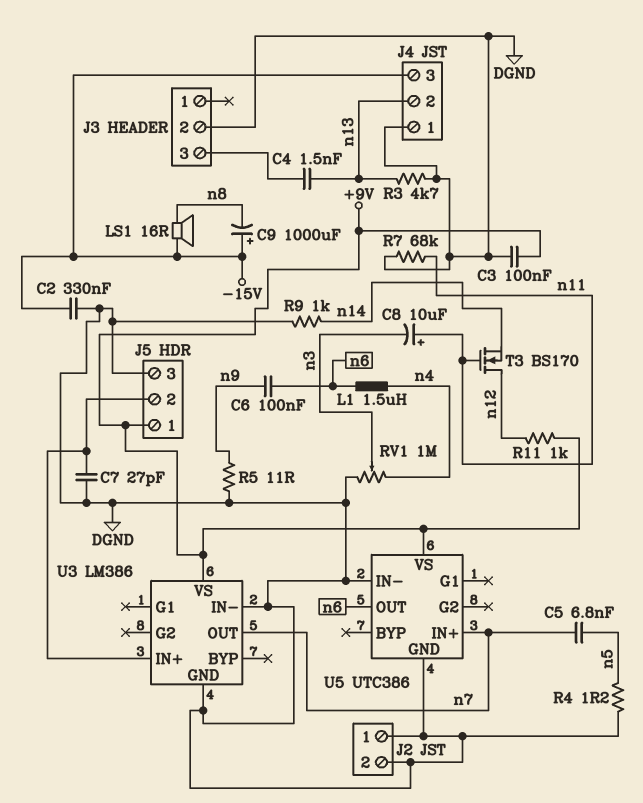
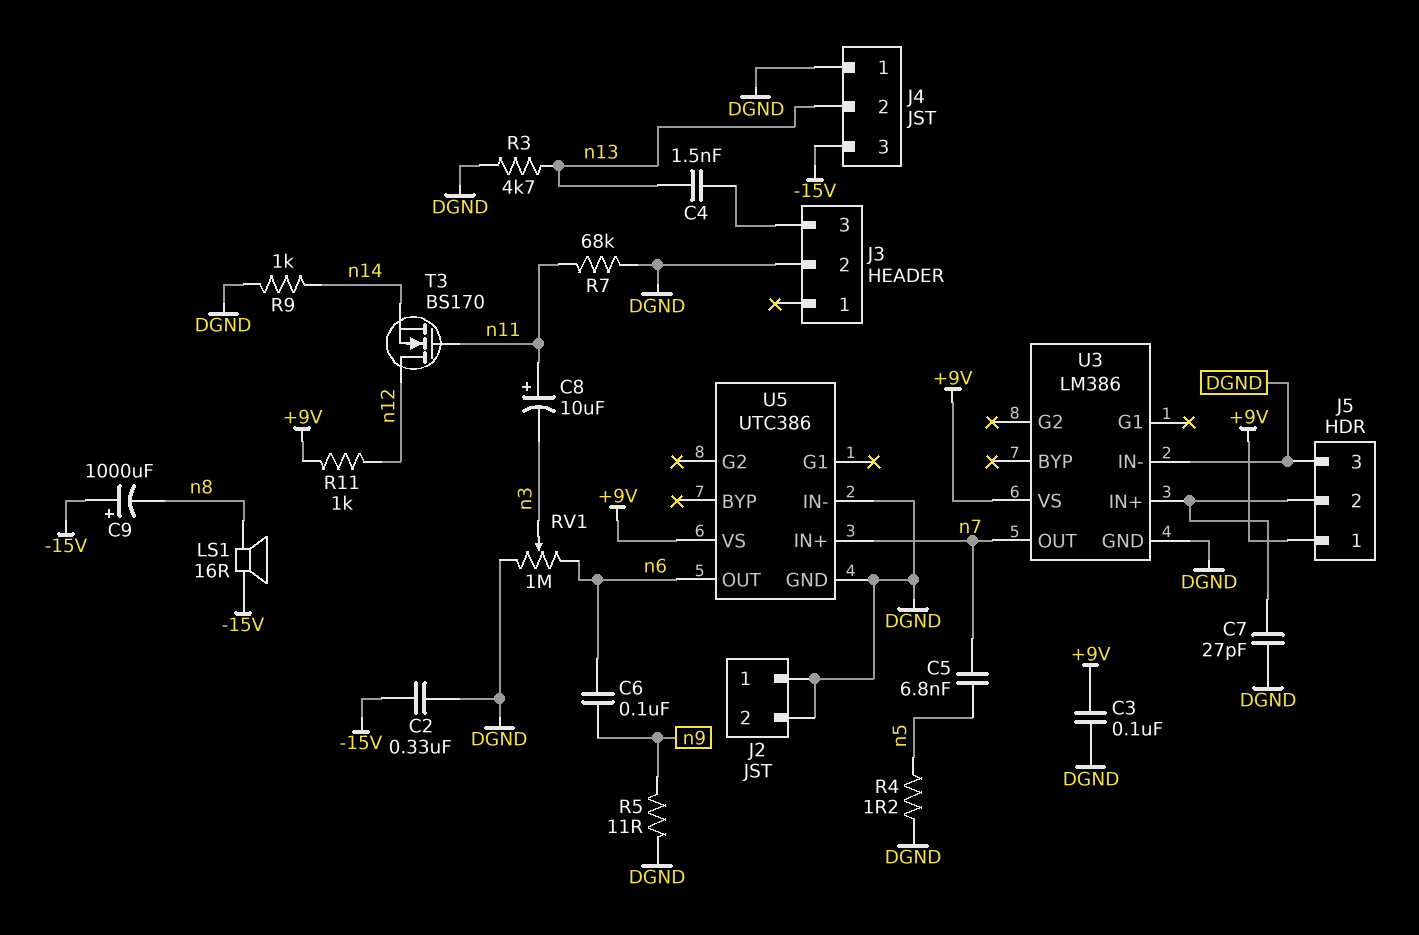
L1: 1.5uH (n4, n6) -> none
RV1: 1M (DGND, n4, wiper n3) -> 1M (DGND, n6, wiper n3)

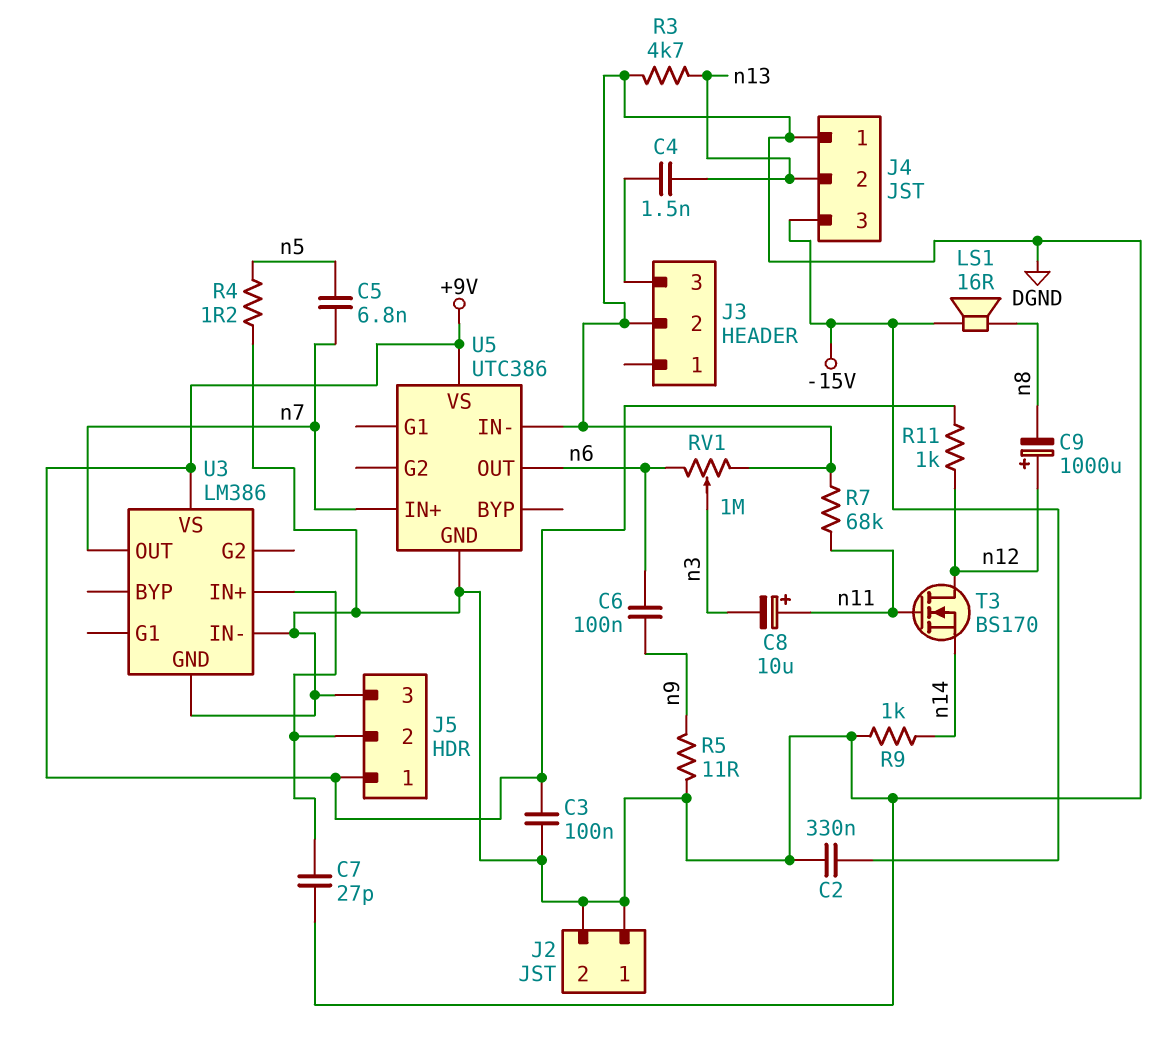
C9: 1000uF (plus -15V, minus n8) -> 1000uF (plus n12, minus n8)

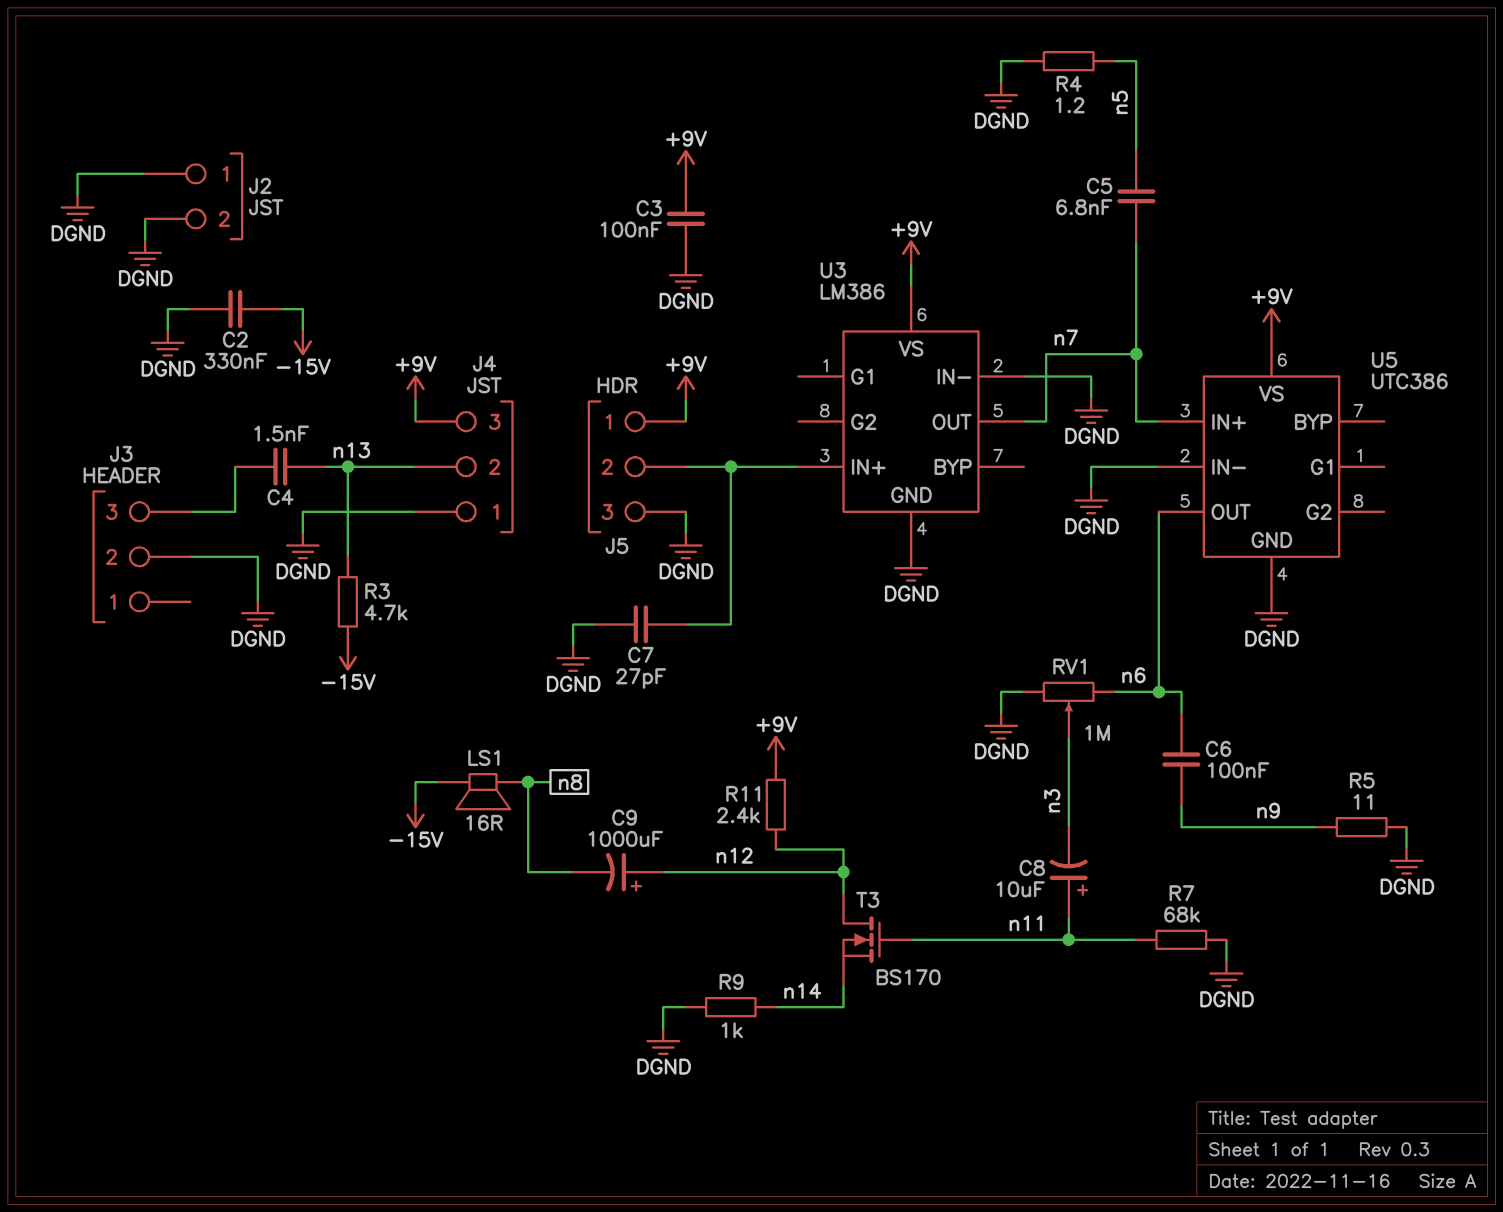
J4 pin 3: -15V -> +9V
R3: 4.7k (DGND, n13) -> 4.7k (-15V, n13)
R11: 1k (+9V, n12) -> 2.4k (+9V, n12)

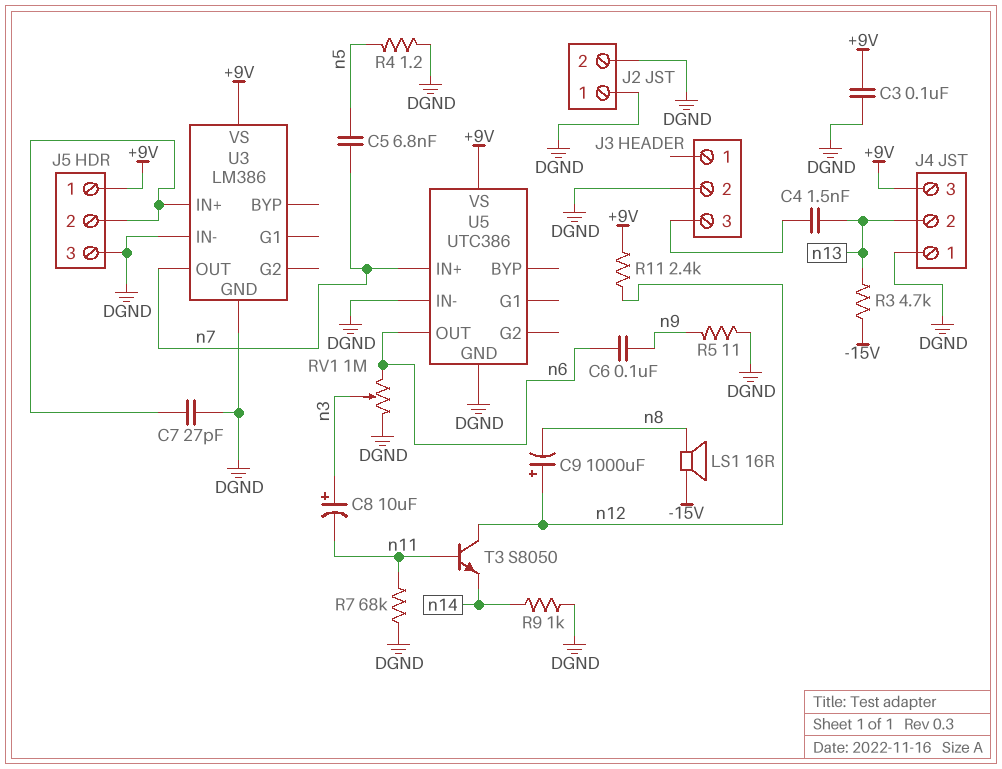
C2: 330nF (-15V, DGND) -> none
C8: 10uF (plus n11, minus n3) -> 10uF (plus n3, minus n11)
T3: NMOS BS170 (G n11, D n12, S n14) -> NPN S8050 (B n11, C n12, E n14)

